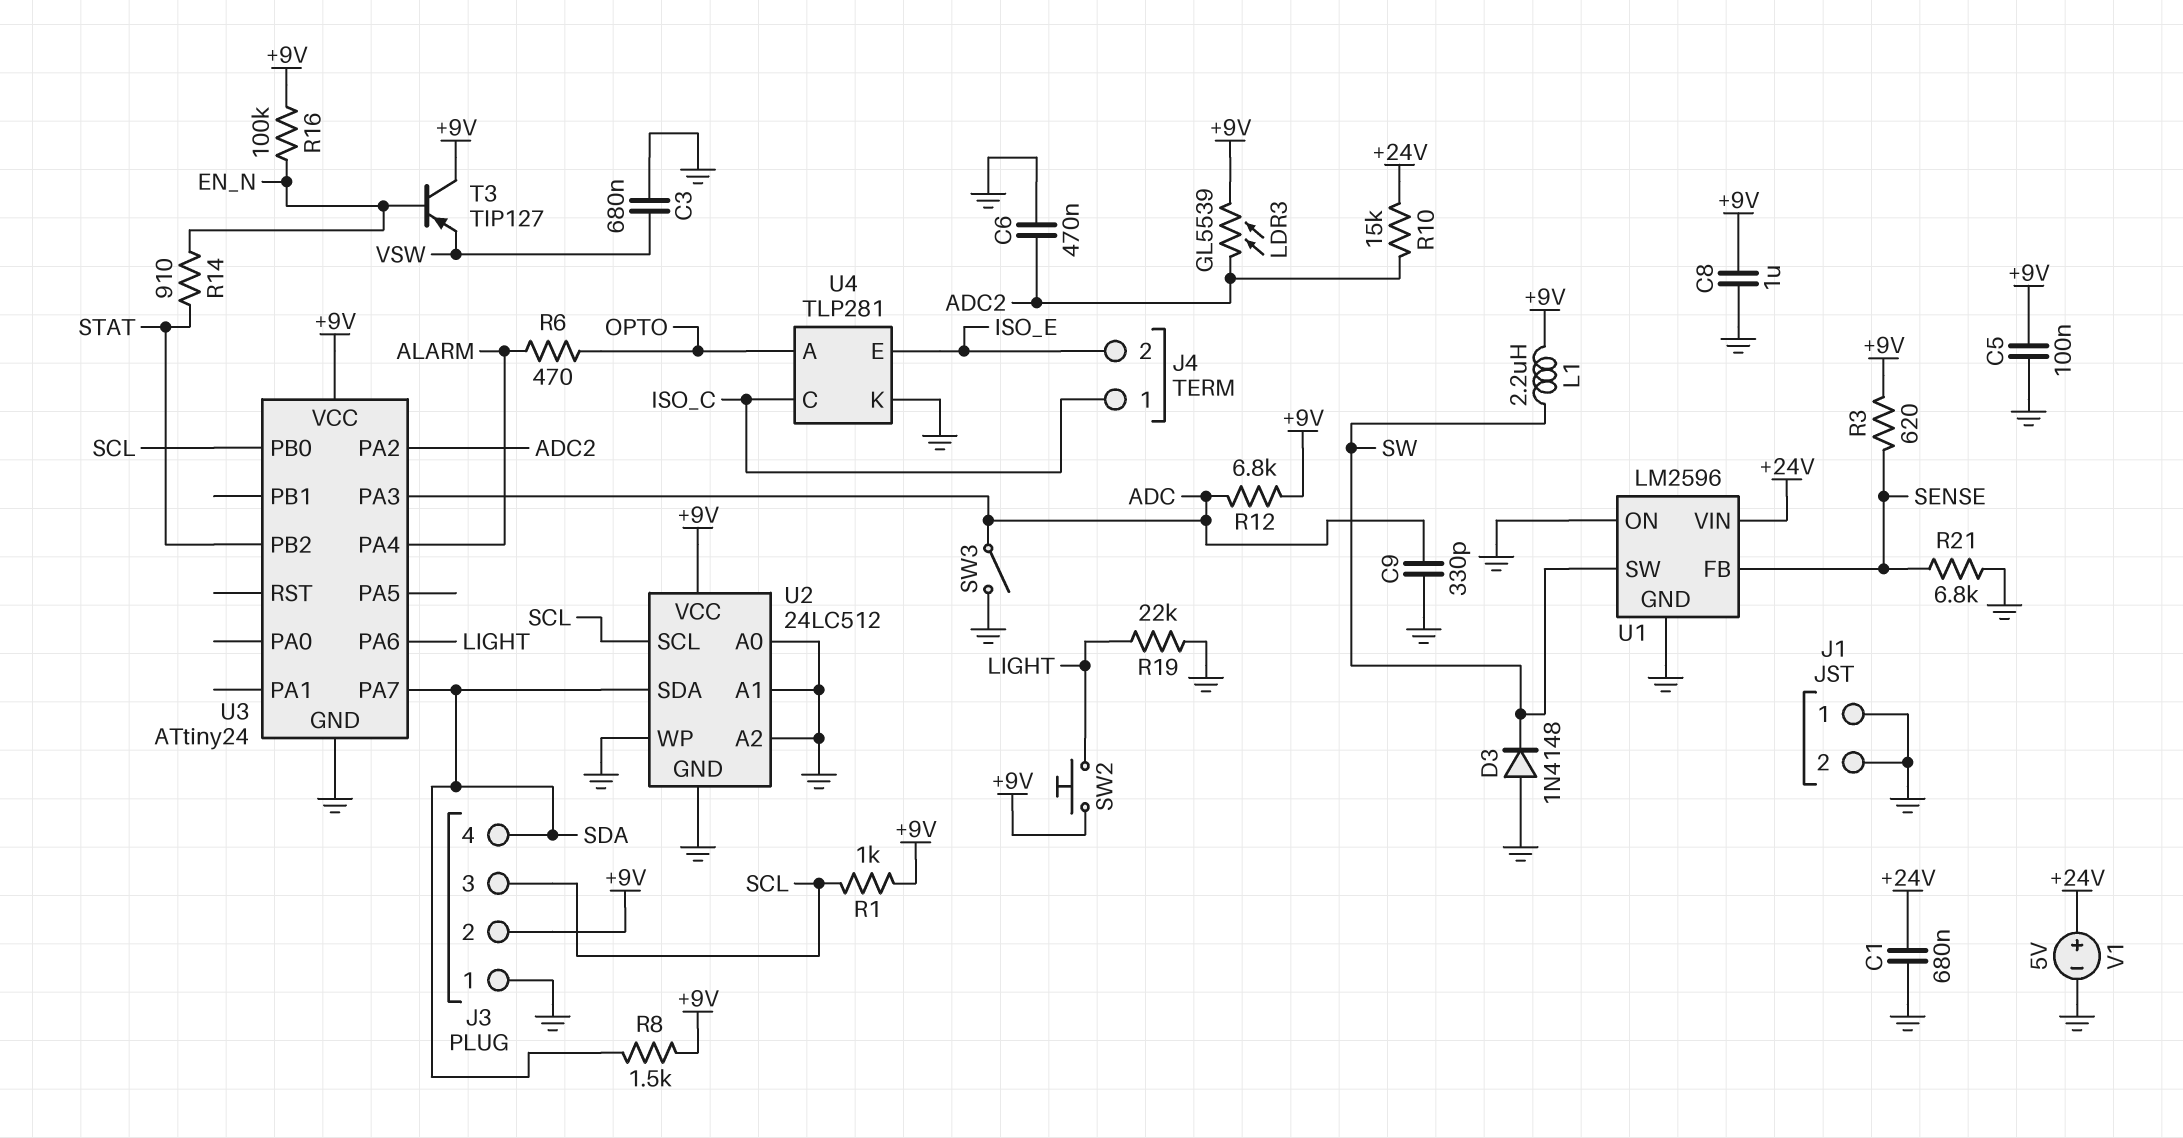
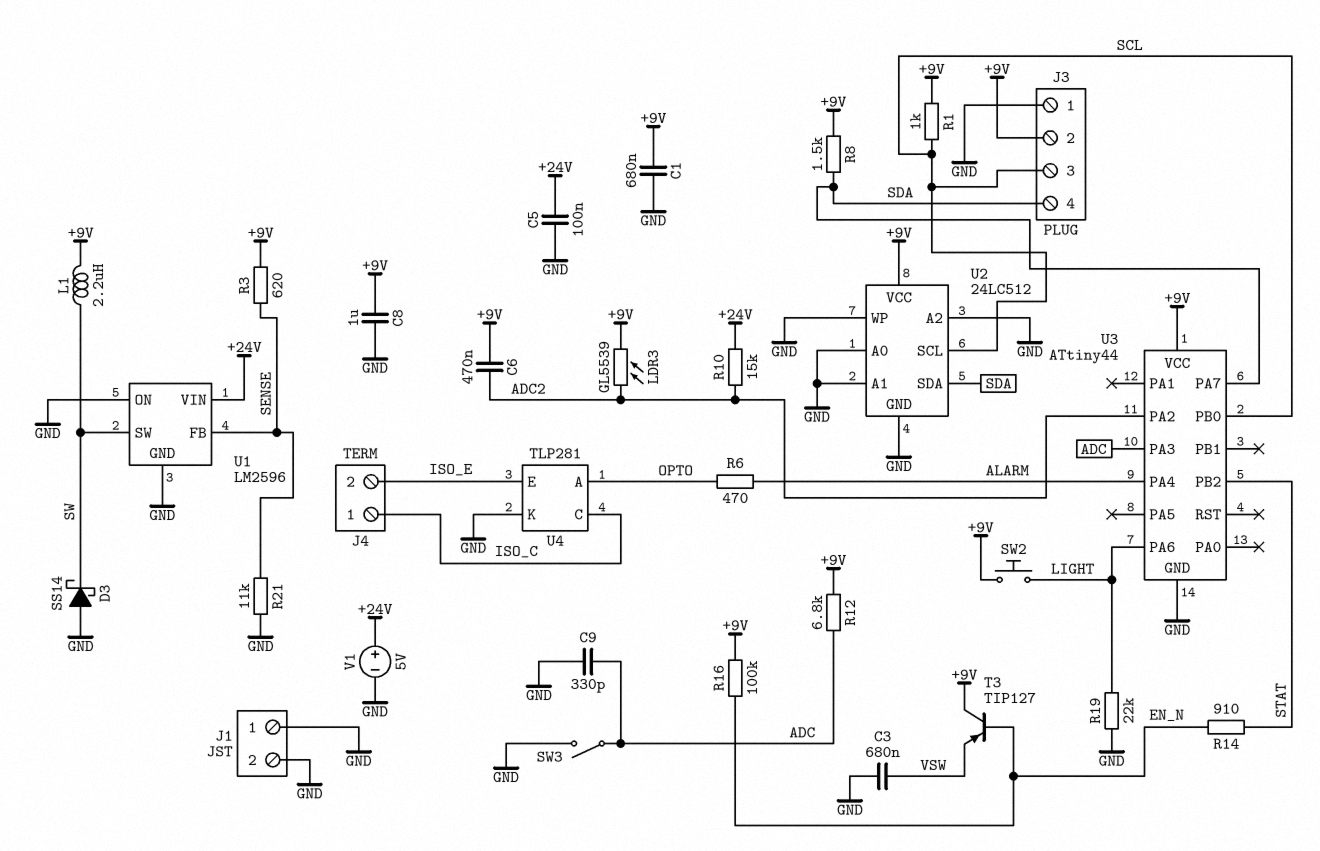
C1: 680nF (+24V, GND) -> 680nF (+9V, GND)
C5: 100nF (+9V, GND) -> 100nF (+24V, GND)
C6: 470nF (ADC2, GND) -> 470nF (+9V, ADC2)
D3: diode 1N4148 (A GND, K SW) -> schottky SS14 (A GND, K SW)
R21: 6.8k (GND, SENSE) -> 11k (GND, SENSE)
U3: ATtiny24 -> ATtiny44

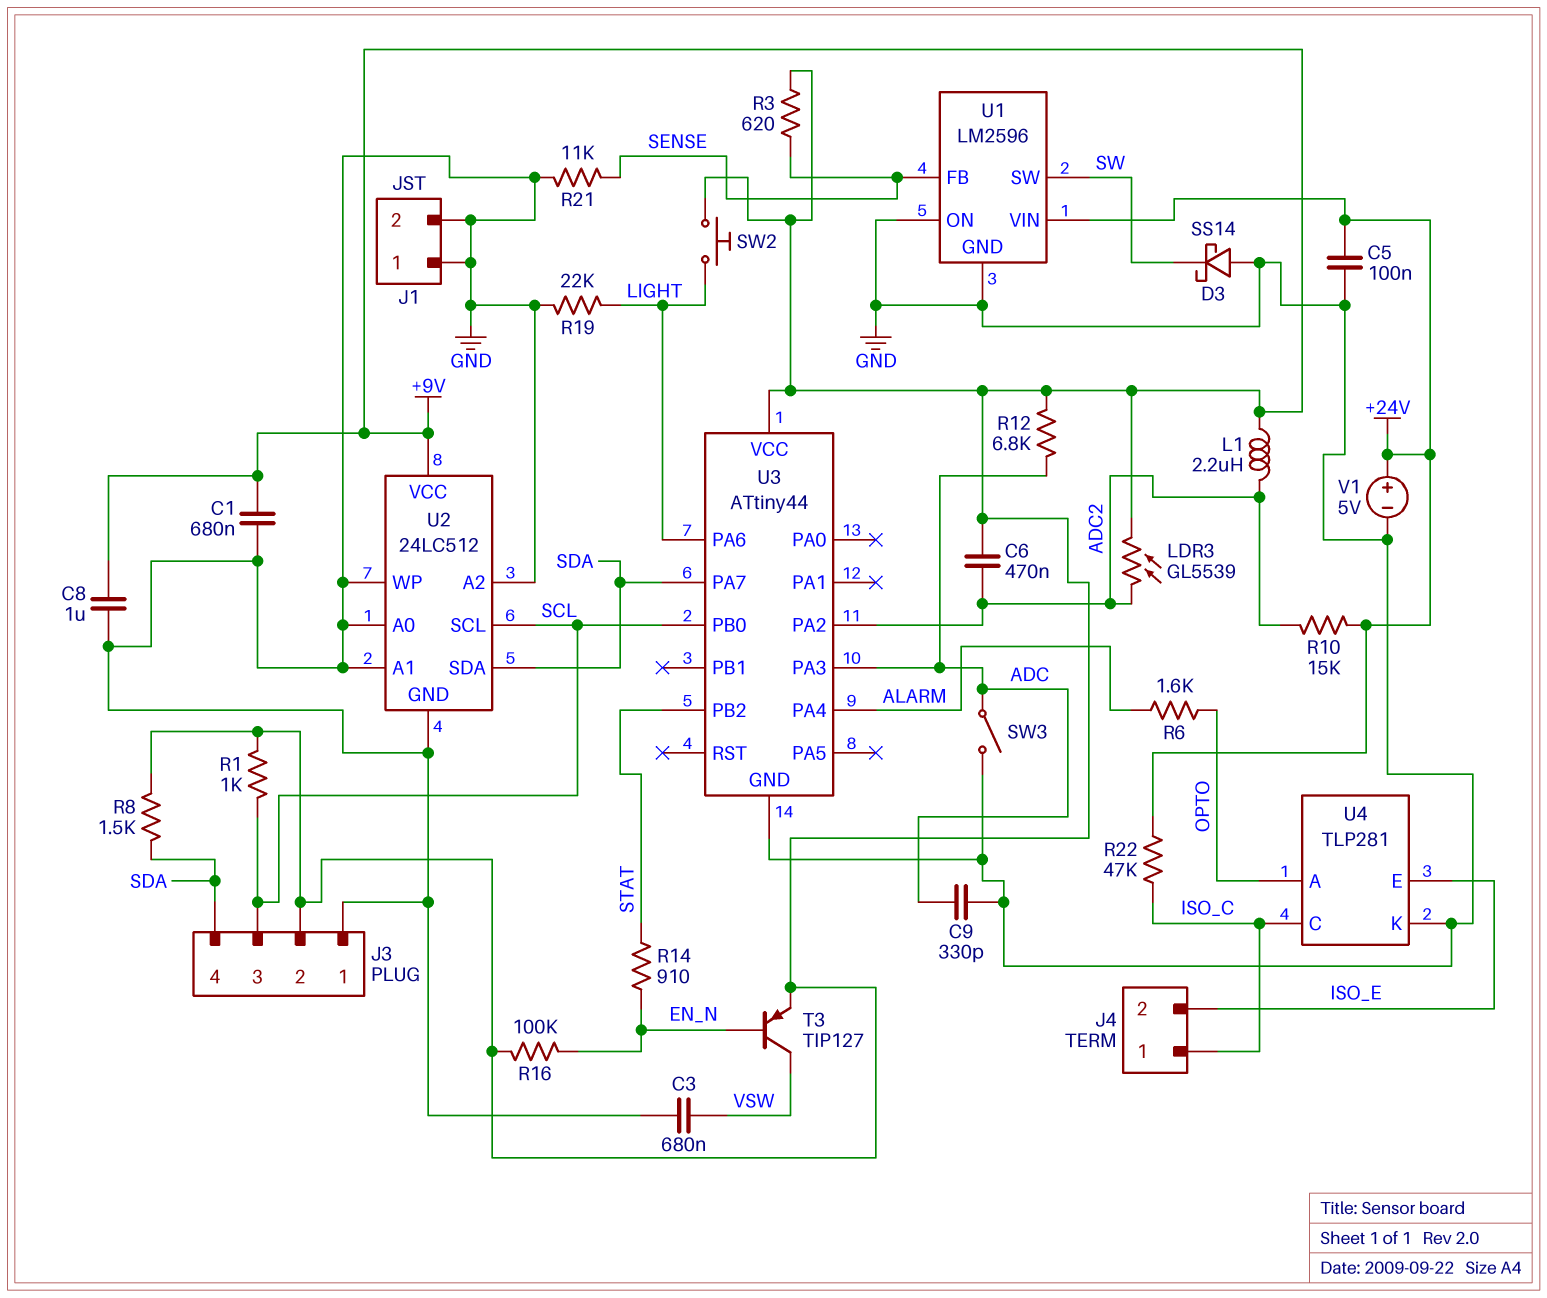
L1: 2.2uH (+9V, SW) -> 2.2uH (+9V, ADC2)
R6: 470 (ALARM, OPTO) -> 1.6k (ALARM, OPTO)
R22: none -> 47k (+24V, ISO_C)
T3: PNP TIP127 (B EN_N, C +9V, E VSW) -> PNP TIP127 (B EN_N, C VSW, E +9V)

